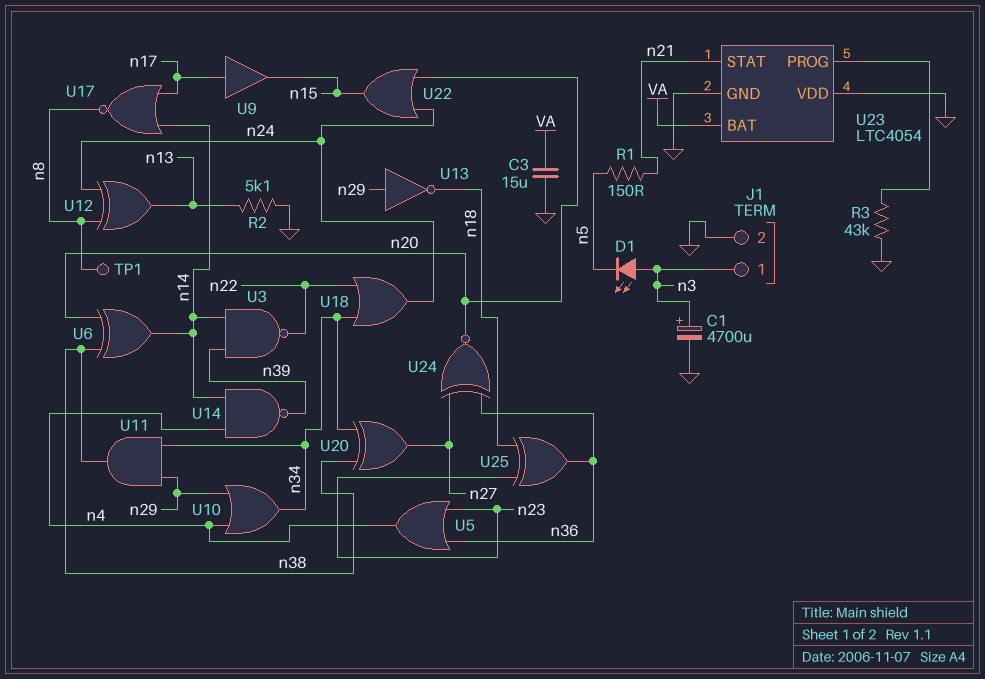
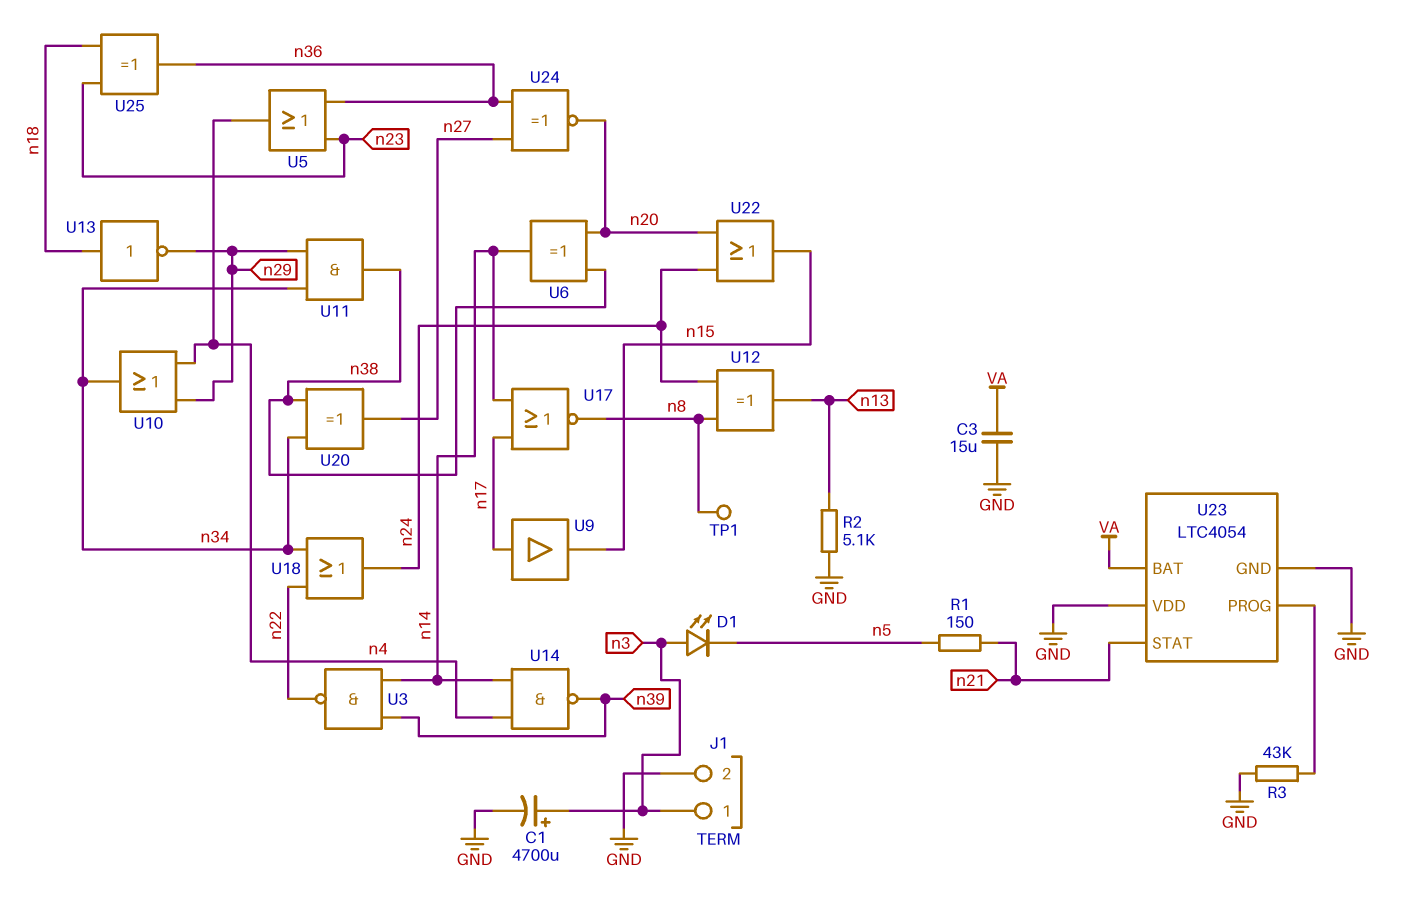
U13: NOT (in n29, out n18) -> NOT (in n18, out n29)

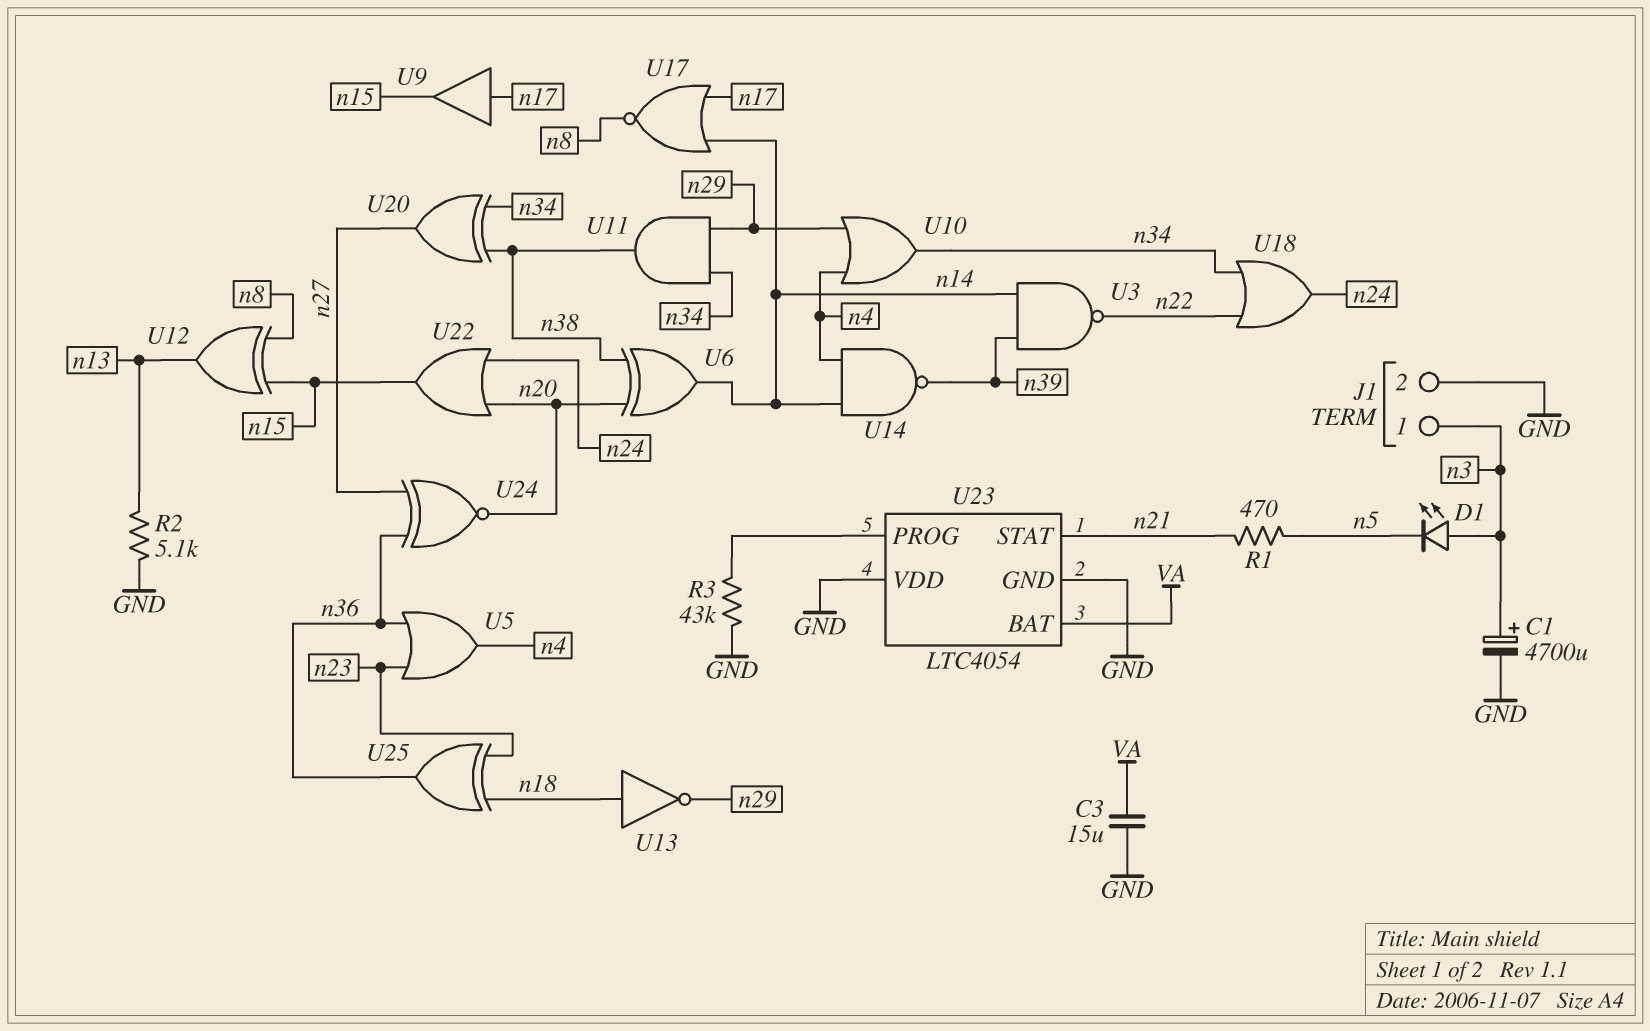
R1: 150 (n5, n21) -> 470 (n5, n21)
TP1: test point (n8) -> none
U12: XOR (in n8, in n24, out n13) -> XOR (in n8, in n15, out n13)

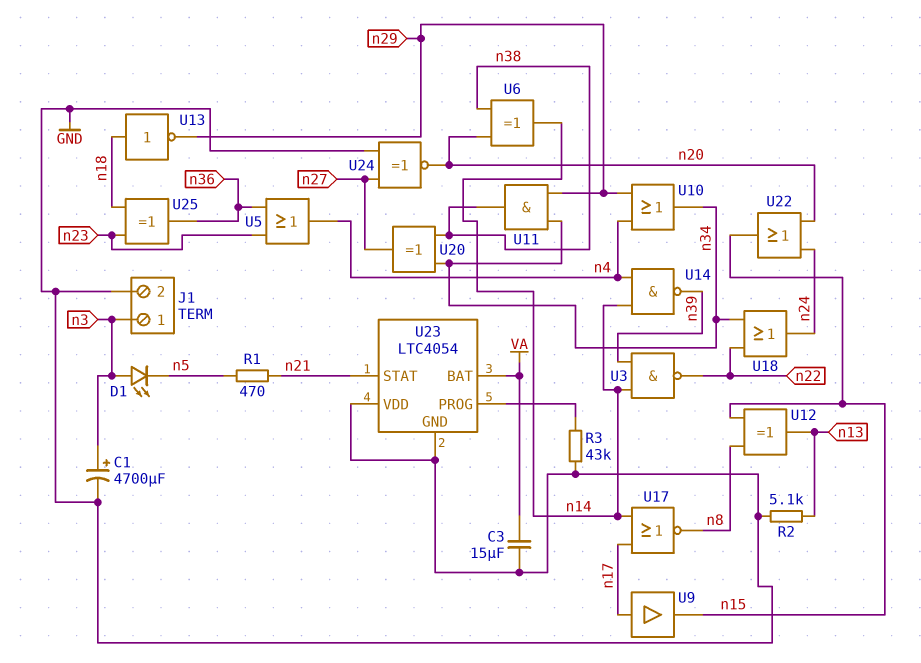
U24: XNOR (in n27, in n36, out n20) -> XNOR (in GND, in n27, out n20)

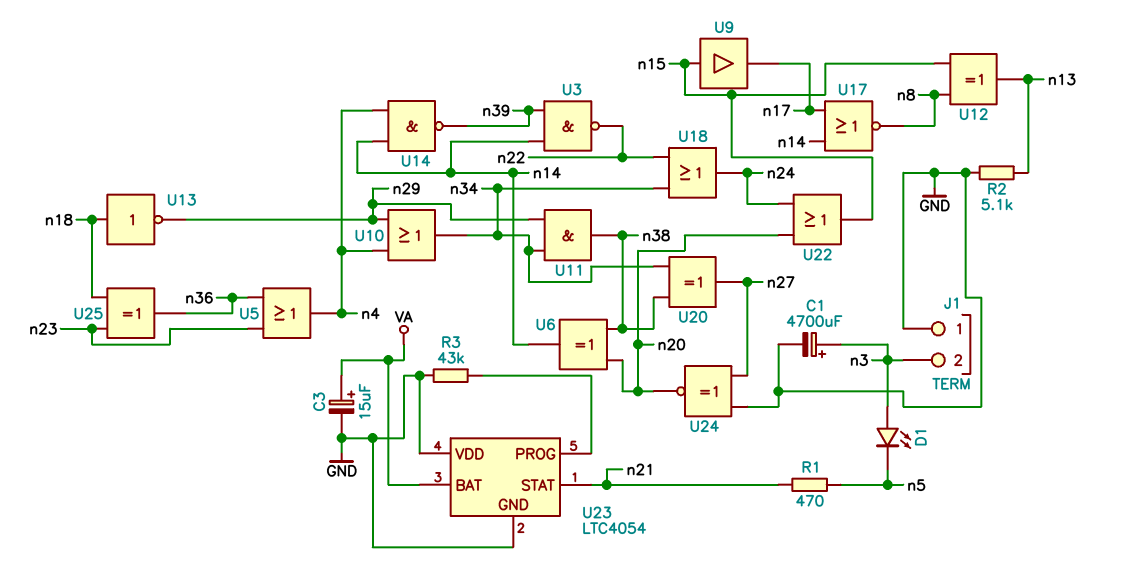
C3: 15uF (GND, VA) -> 15uF (plus VA, minus GND)
J1 pin 1: n3 -> GND
J1 pin 2: GND -> n3
U9: buffer (in n17, out n15) -> buffer (in n15, out n17)

